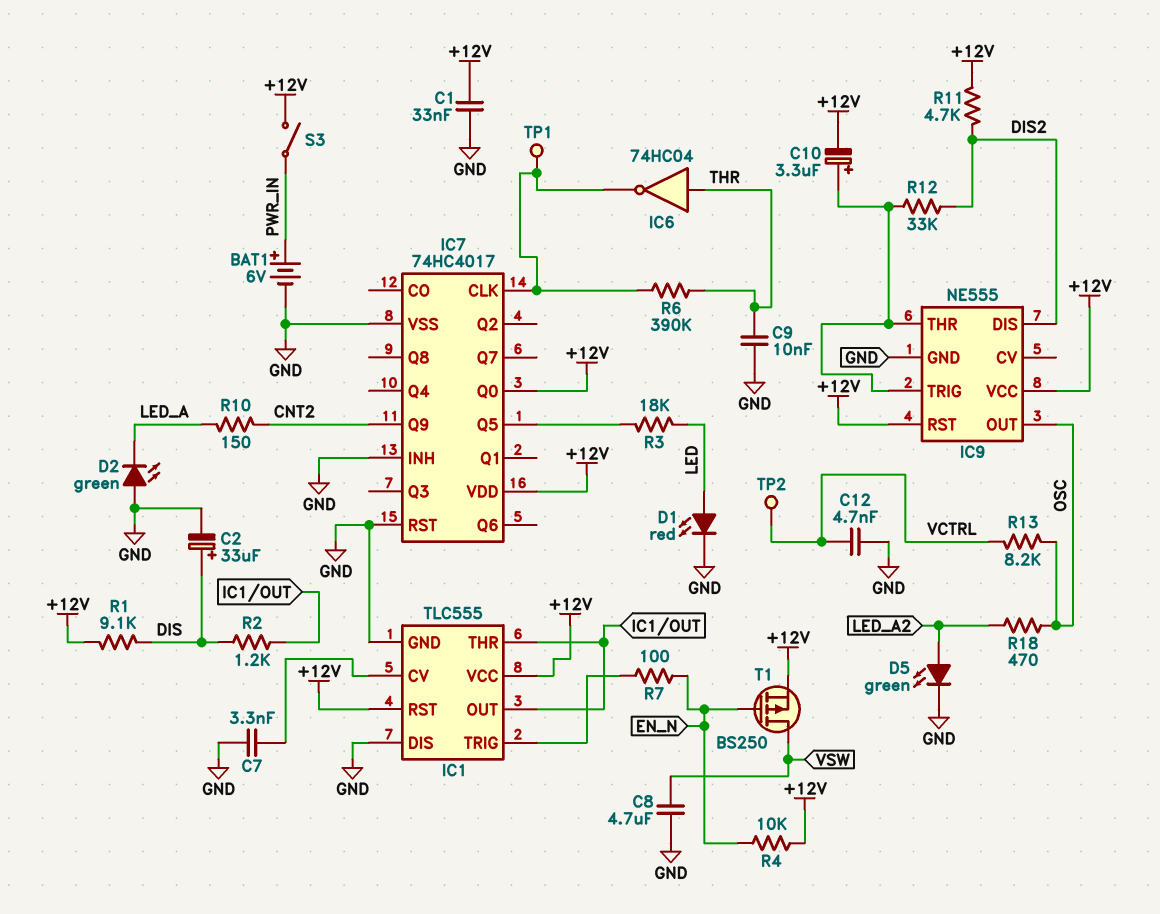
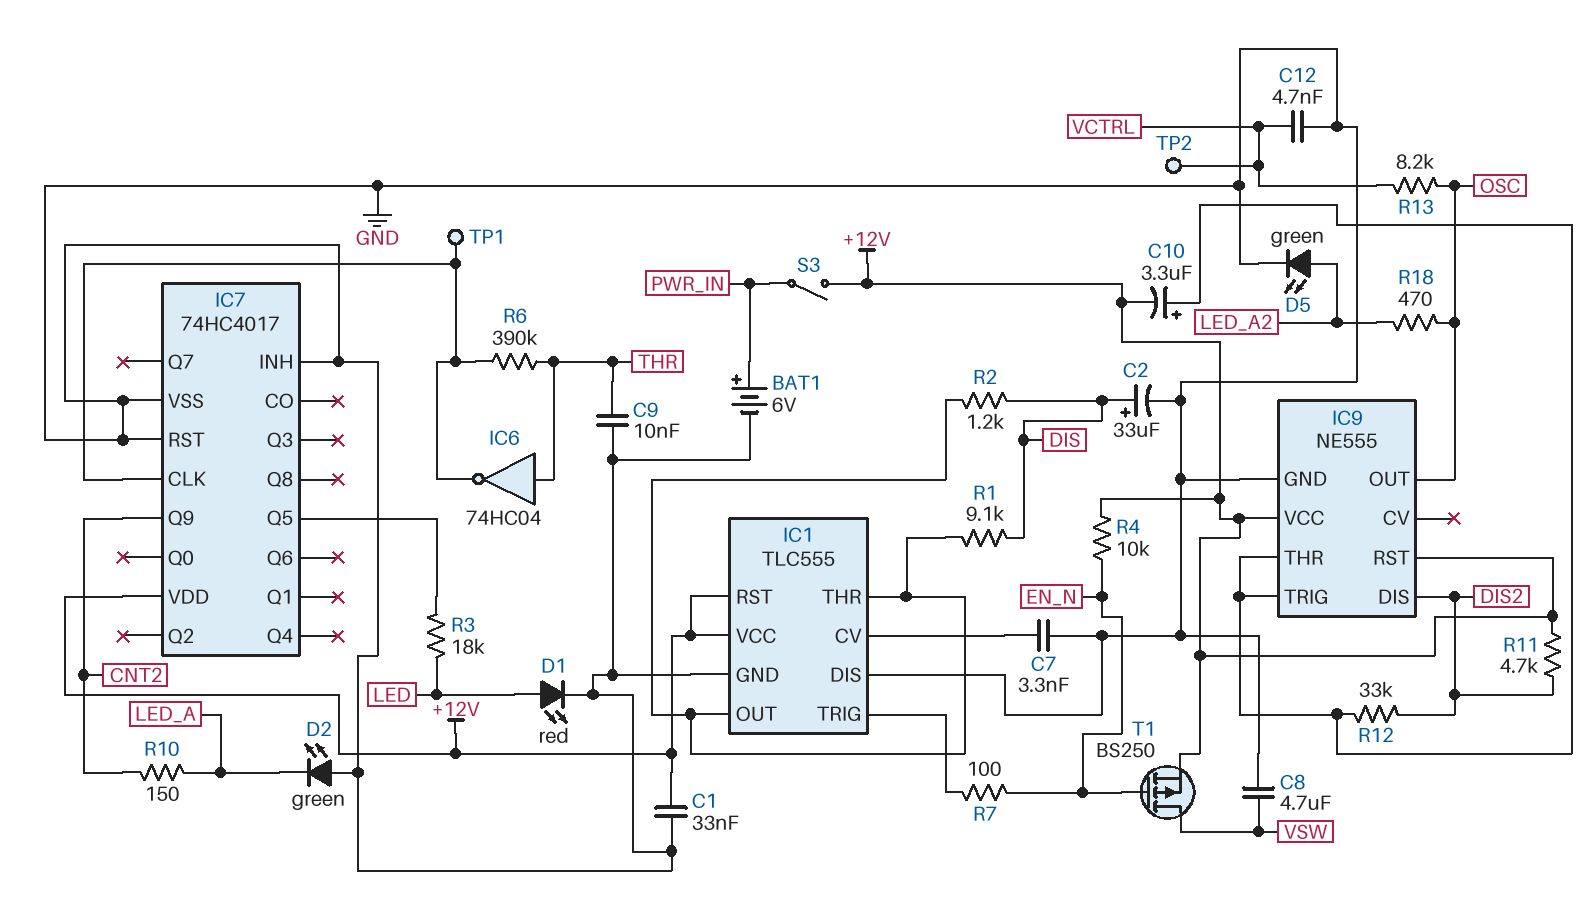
IC7 pin Q0: +12V -> none
R1: 9.1k (+12V, DIS) -> 9.1k (DIS, IC1/OUT)

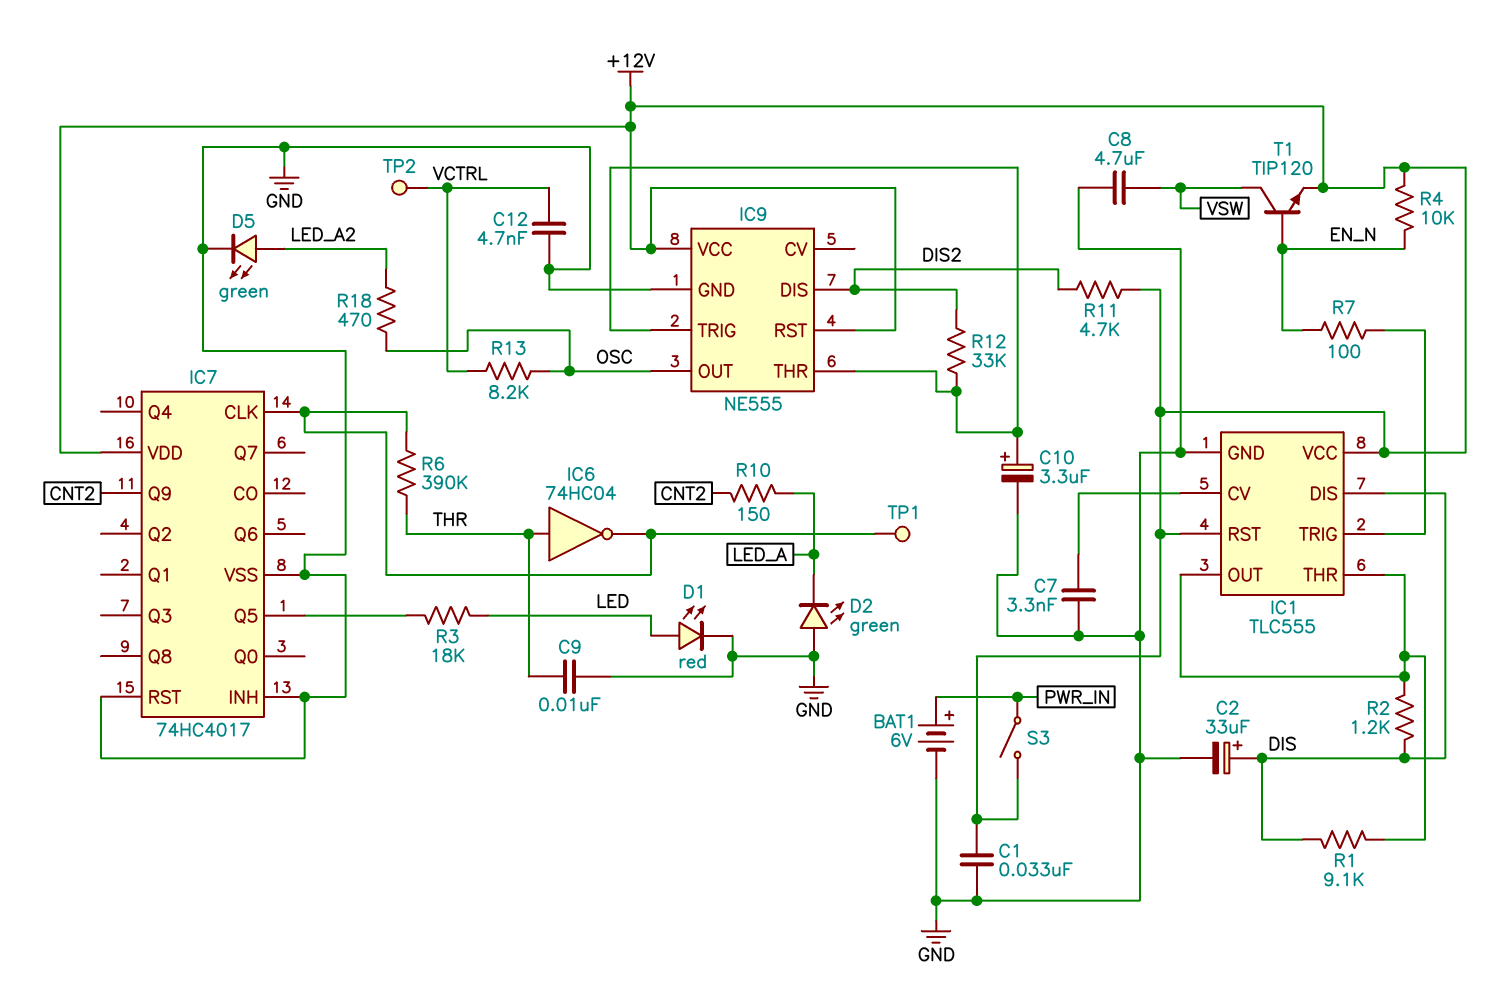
C10: 3.3uF (plus IC9/THR, minus +12V) -> 3.3uF (plus IC9/THR, minus GND)
IC1 pin DIS: GND -> DIS
T1: PMOS BS250 (G EN_N, D VSW, S +12V) -> NPN TIP120 (B EN_N, C VSW, E +12V)

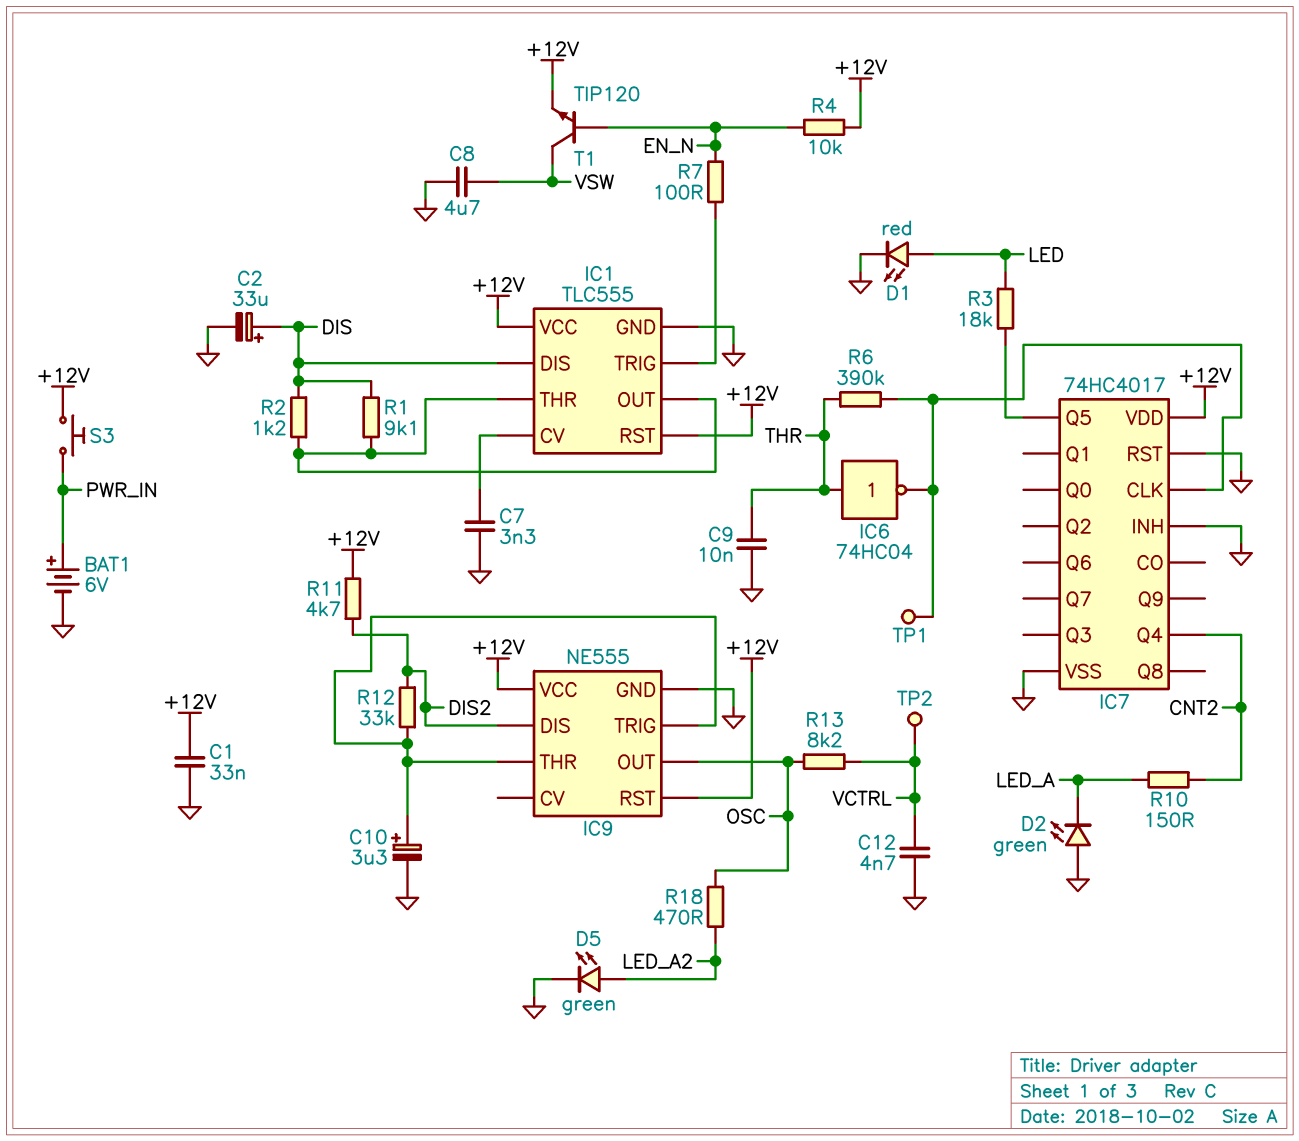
IC7 pin Q4: none -> CNT2
IC7 pin Q9: CNT2 -> none
S3: switch (+12V, PWR_IN) -> button (+12V, PWR_IN)

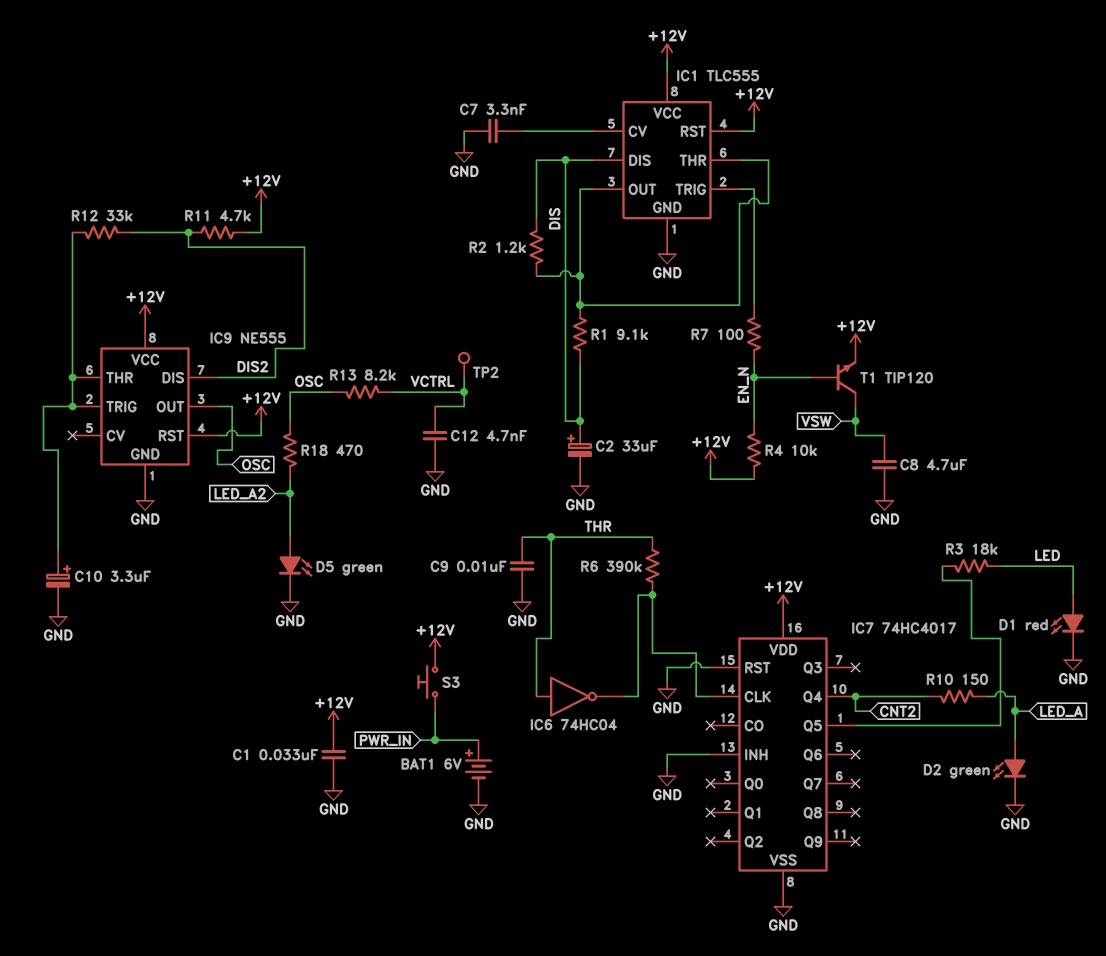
D2: LED green (A GND, K LED_A) -> LED green (A LED_A, K GND)
TP1: test point (IC7/CLK) -> none

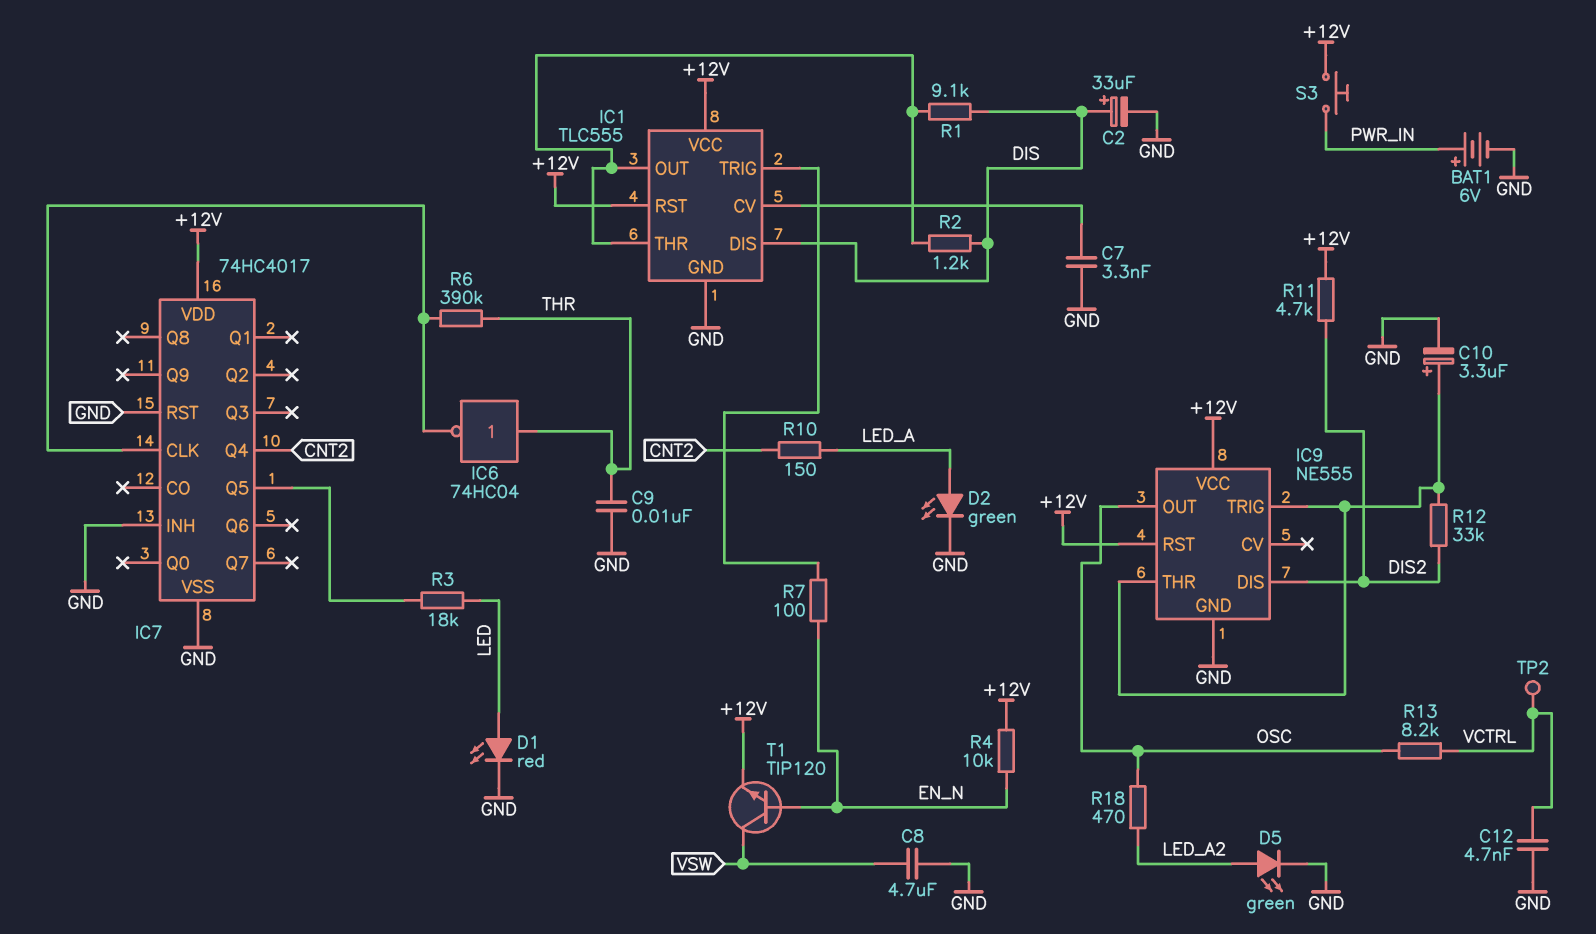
C1: 33nF (+12V, GND) -> none

